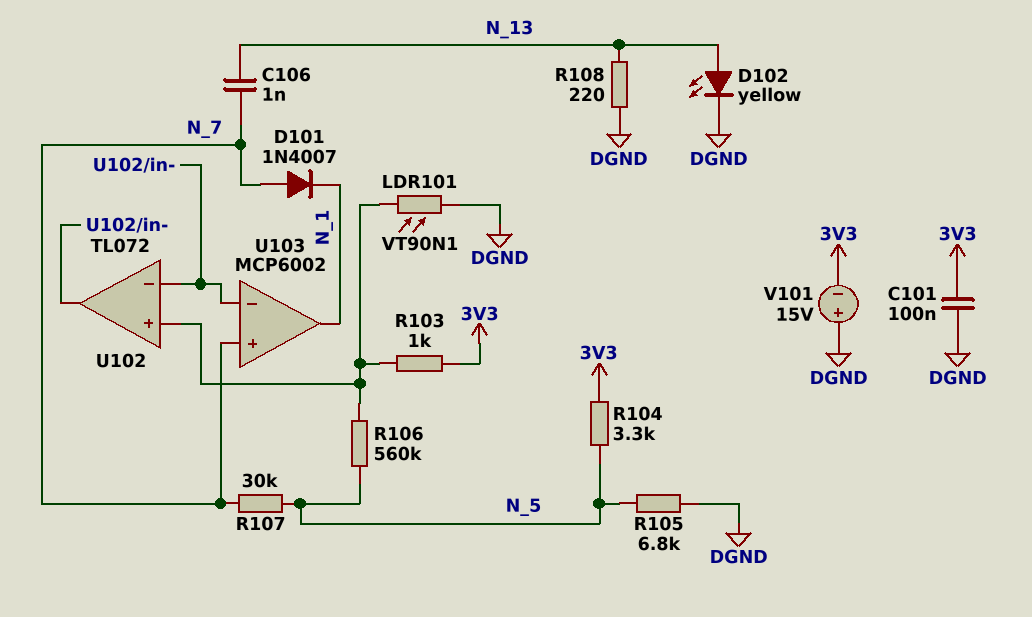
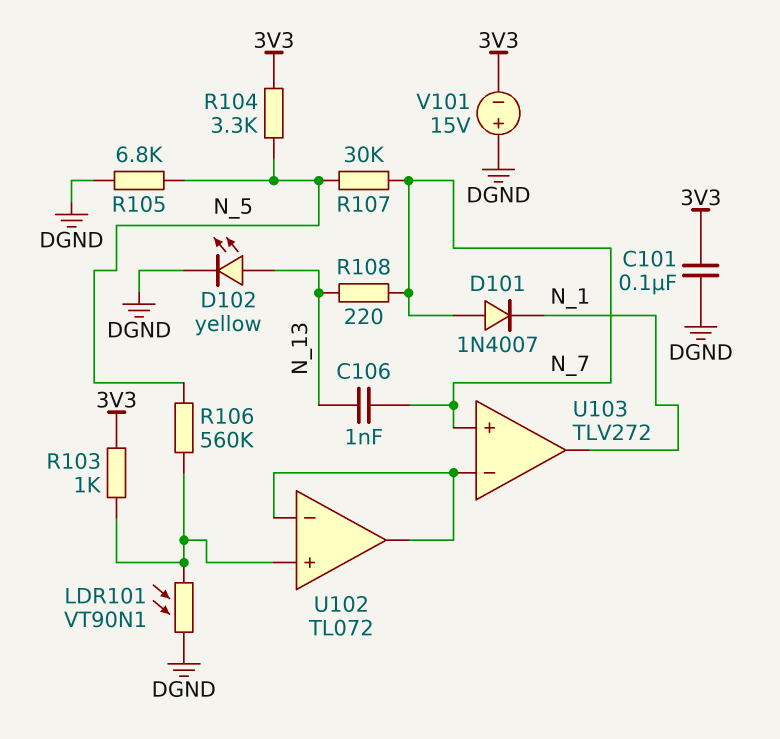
R108: 220 (DGND, N_13) -> 220 (N_7, N_13)
U103: MCP6002 -> TLV272

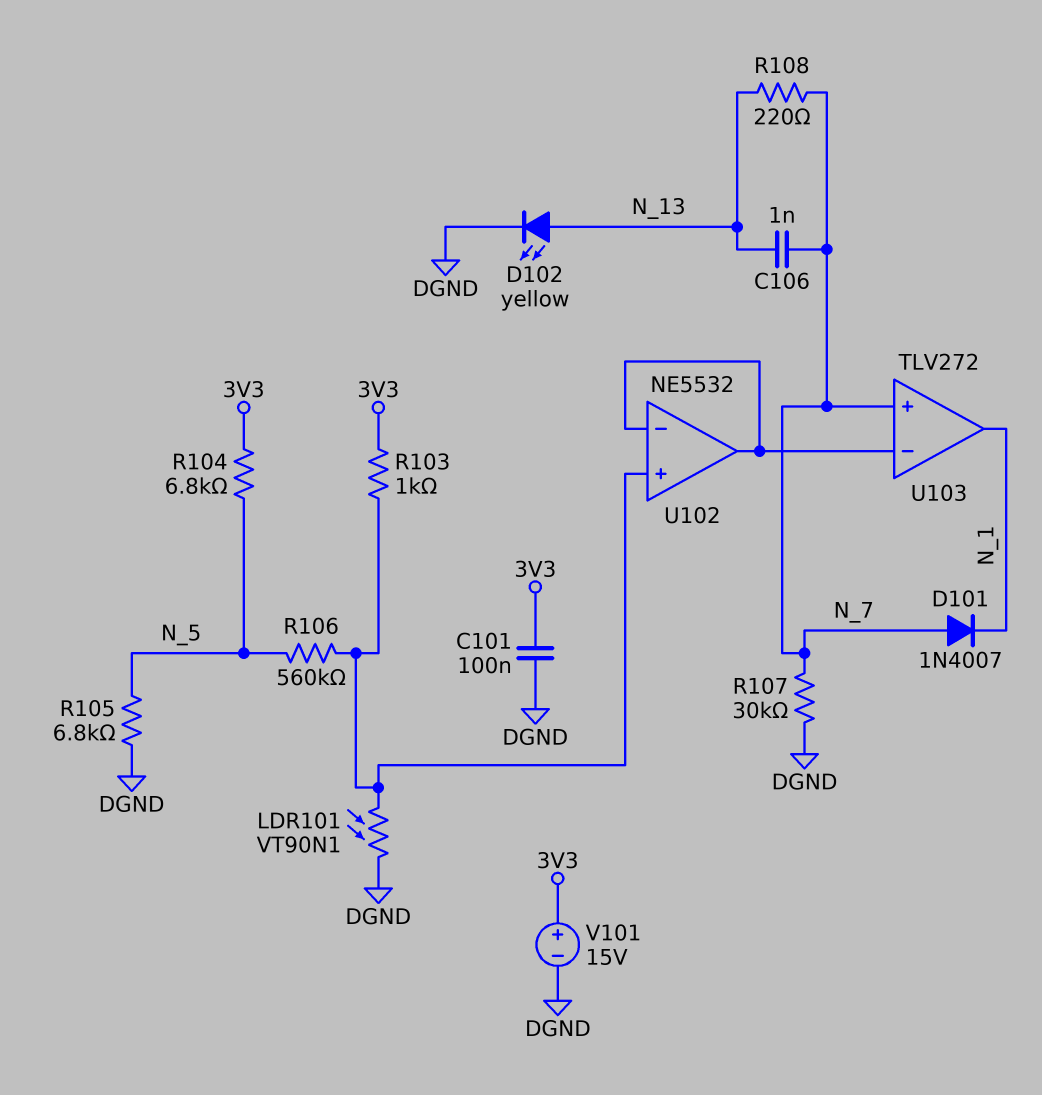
R104: 3.3k (3V3, N_5) -> 6.8k (3V3, N_5)
R107: 30k (N_5, N_7) -> 30k (DGND, N_7)
U102: TL072 -> NE5532
V101: 15V (plus DGND, minus 3V3) -> 15V (plus 3V3, minus DGND)

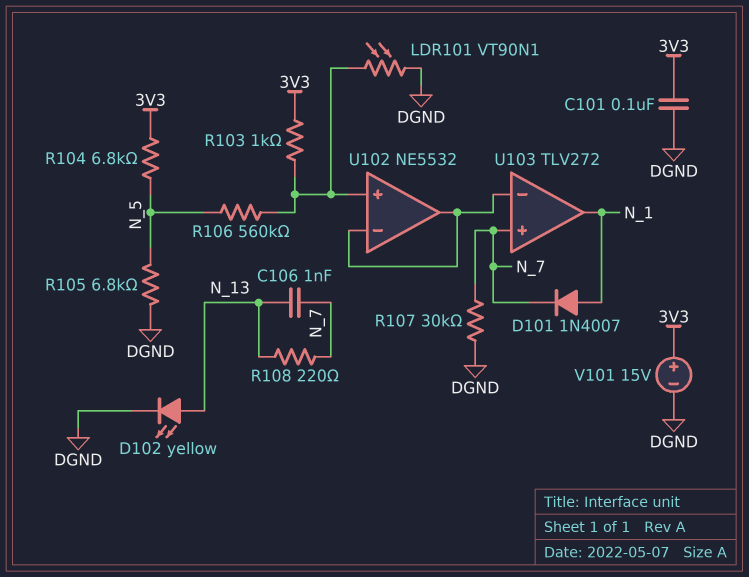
D101: diode 1N4007 (A N_7, K N_1) -> diode 1N4007 (A N_1, K N_7)

